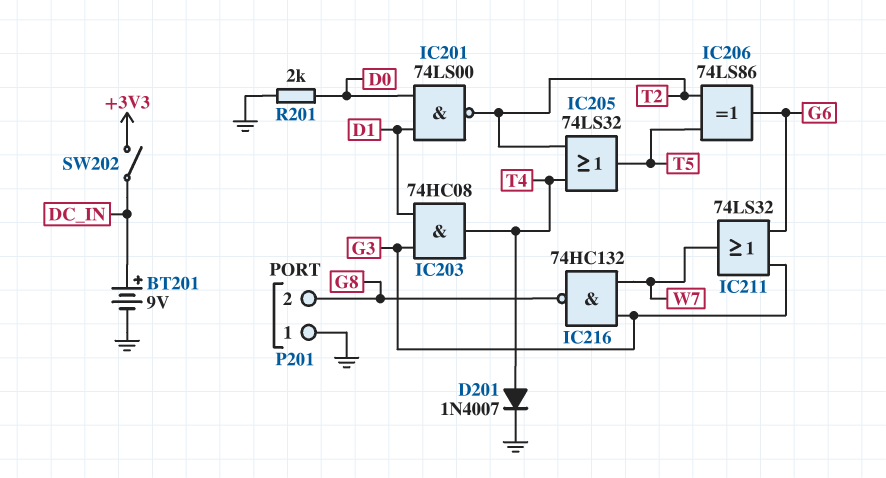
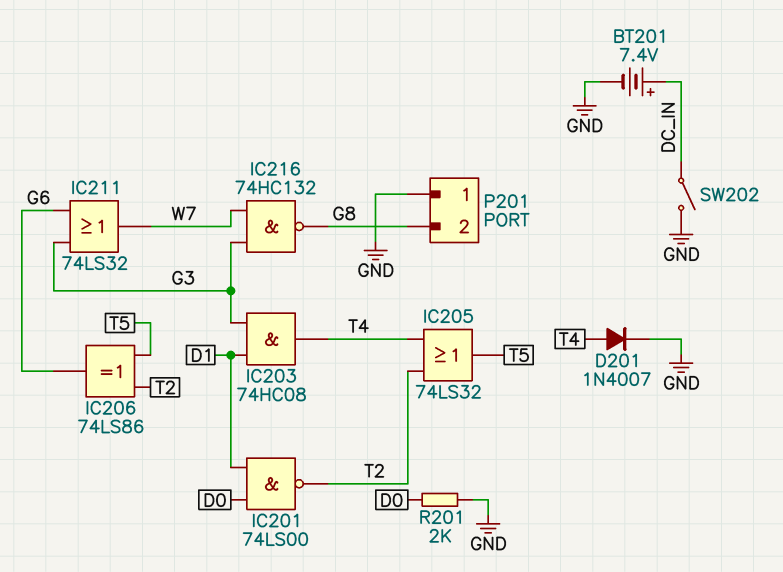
BT201: 9V (plus DC_IN, minus GND) -> 7.4V (plus DC_IN, minus GND)
SW202: switch (+3V3, DC_IN) -> switch (DC_IN, GND)

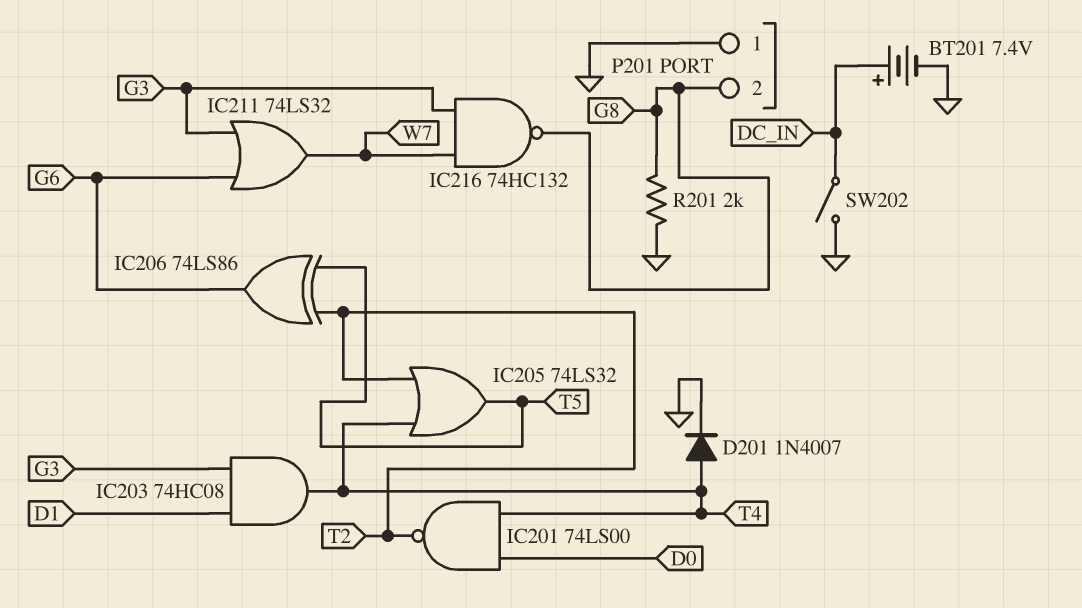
IC201: NAND 74LS00 (in D0, in D1, out T2) -> NAND 74LS00 (in D0, in T4, out T2)
R201: 2k (D0, GND) -> 2k (G8, GND)

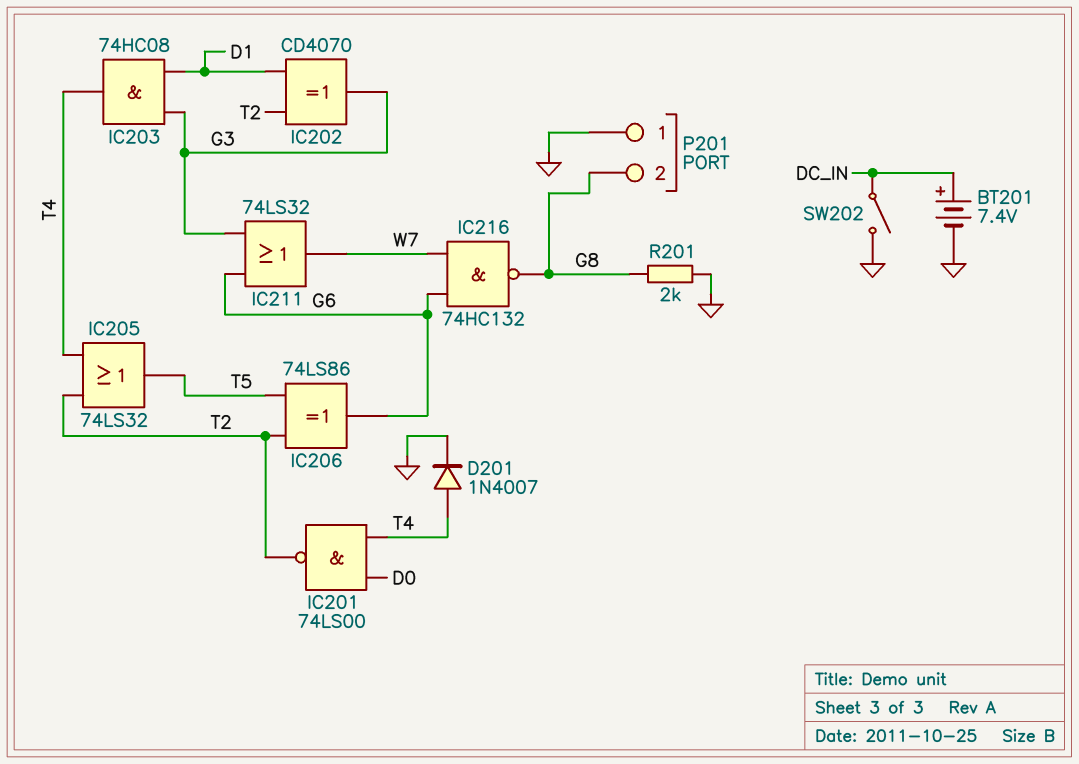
IC202: none -> XOR CD4070 (in D1, in T2, out G3)
IC216: NAND 74HC132 (in G3, in W7, out G8) -> NAND 74HC132 (in G6, in W7, out G8)

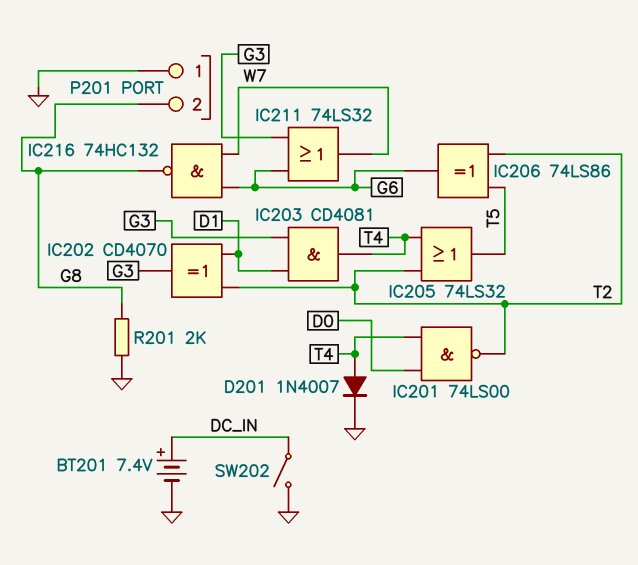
IC203: AND 74HC08 (in D1, in G3, out T4) -> AND CD4081 (in D1, in G3, out T4)

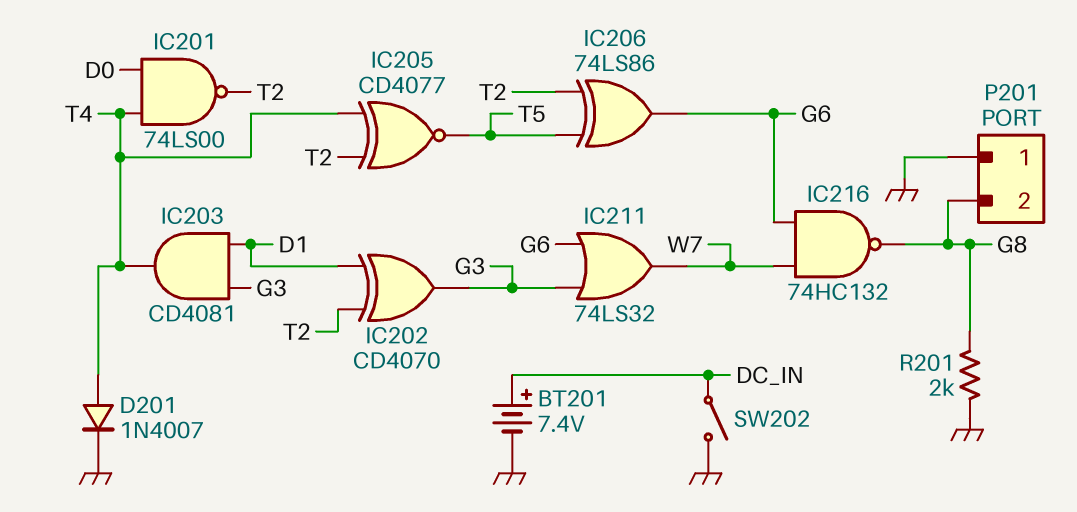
IC205: OR 74LS32 (in T2, in T4, out T5) -> XNOR CD4077 (in T2, in T4, out T5)

